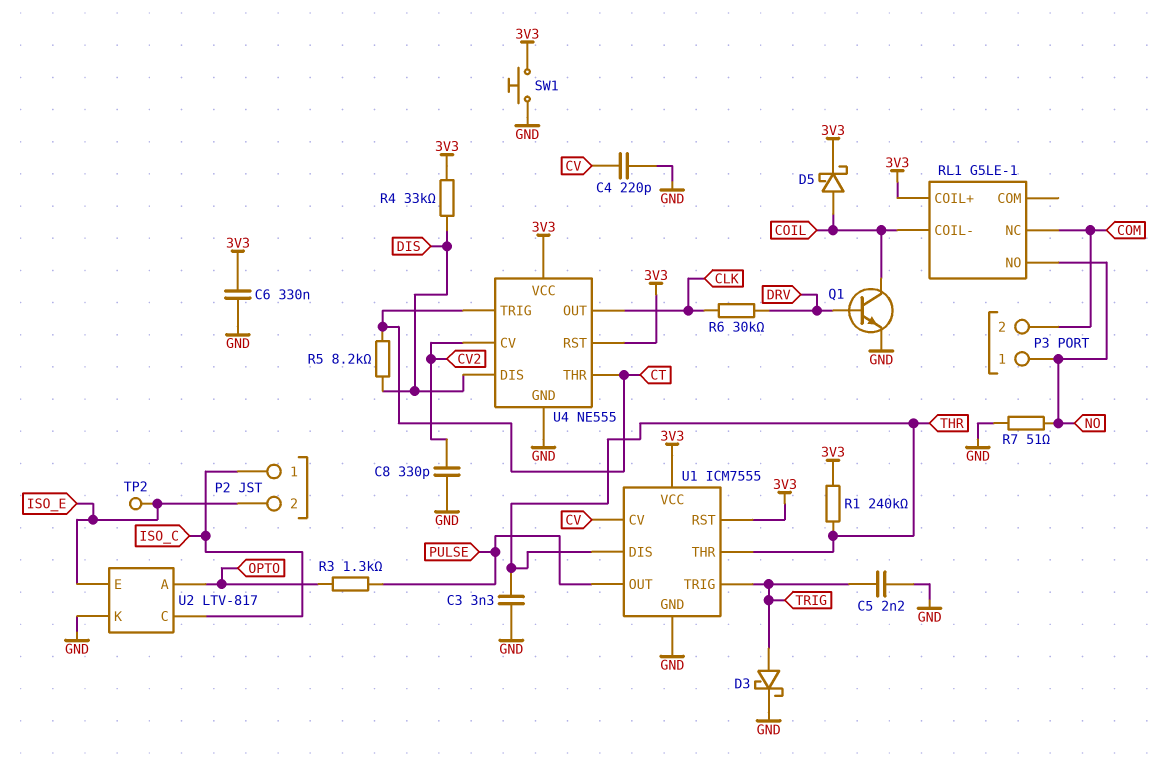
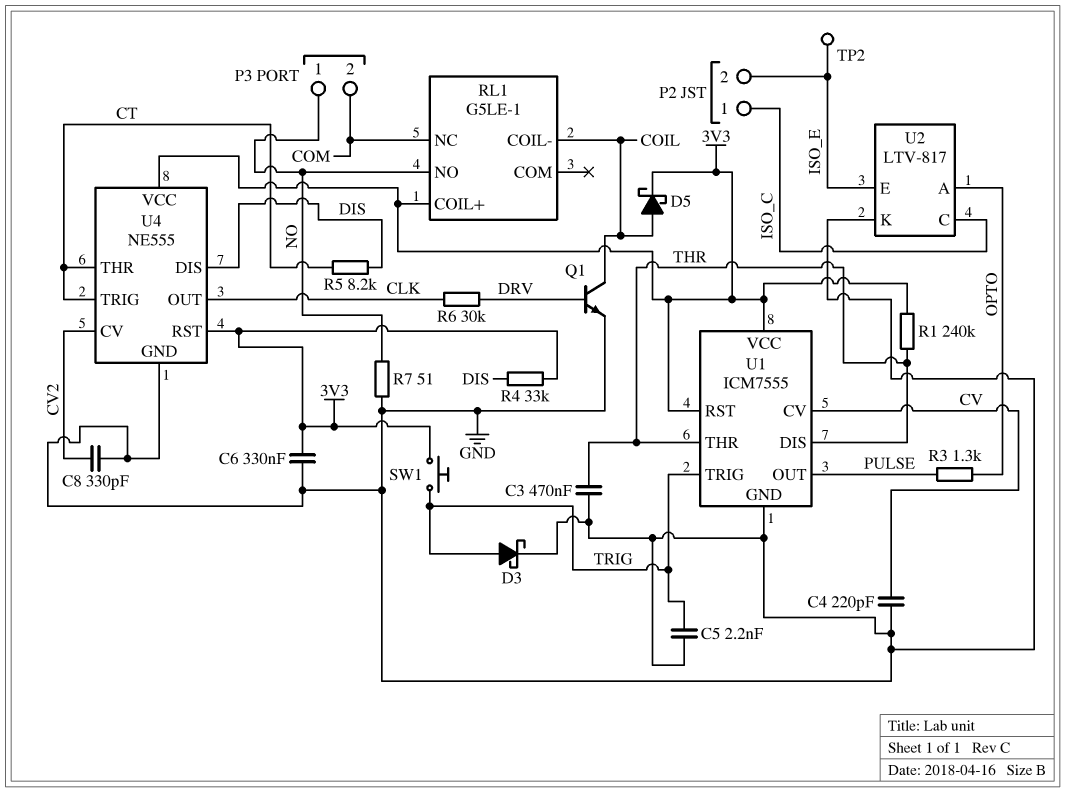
C3: 3.3nF (GND, THR) -> 470nF (GND, THR)
SW1: button (3V3, GND) -> button (3V3, TRIG)

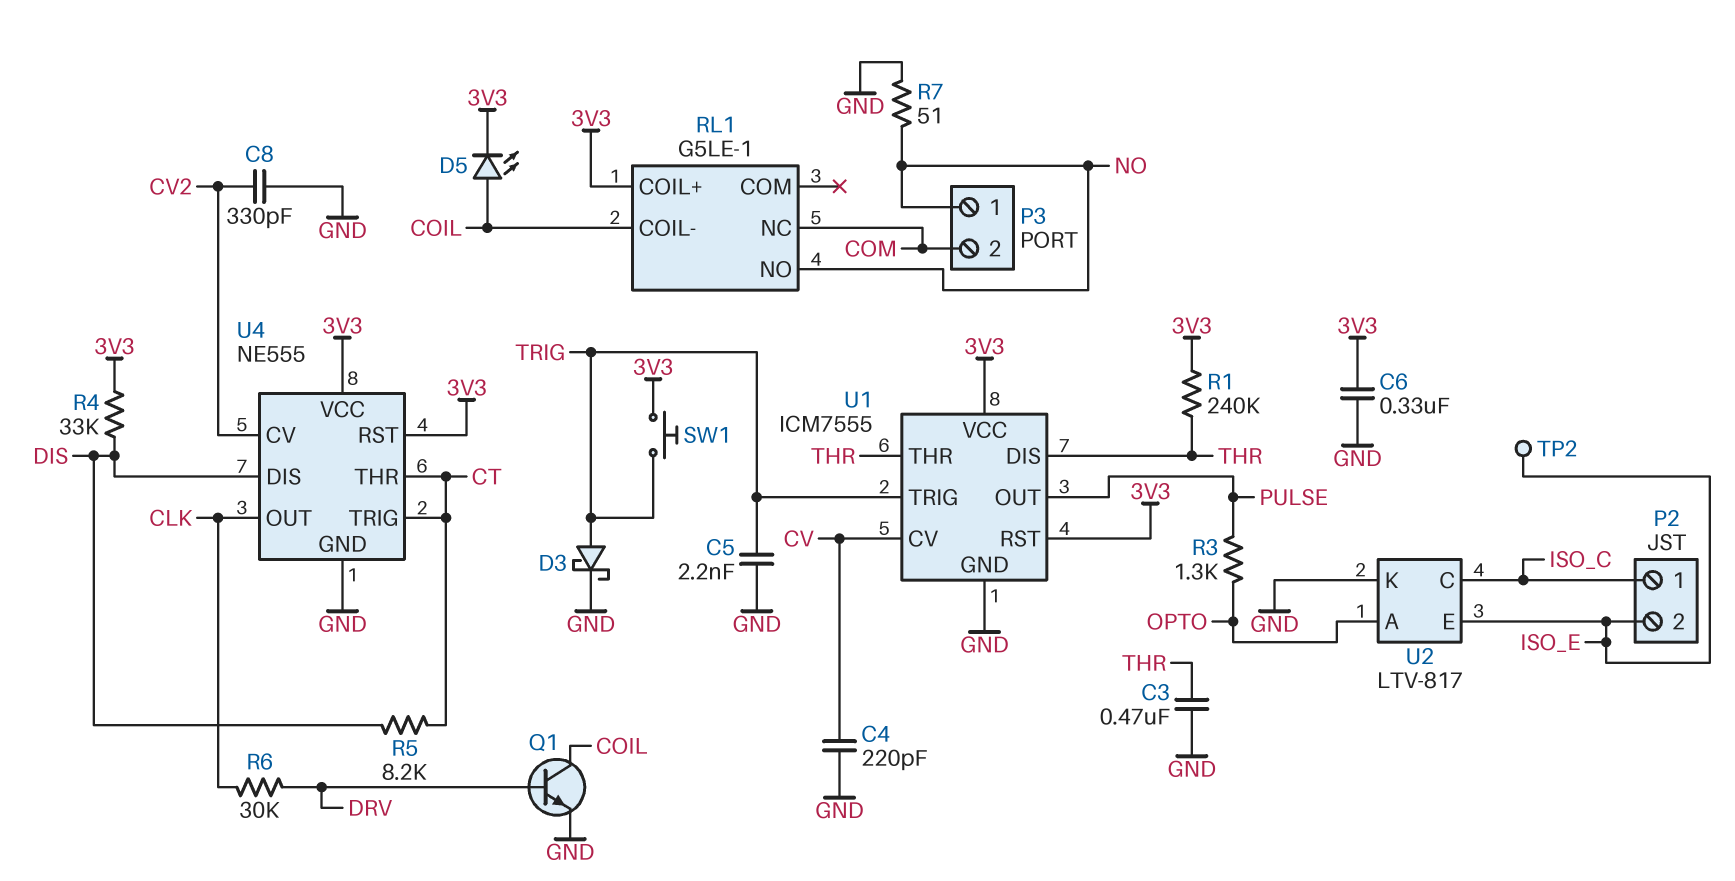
D5: schottky (A COIL, K 3V3) -> LED (A COIL, K 3V3)

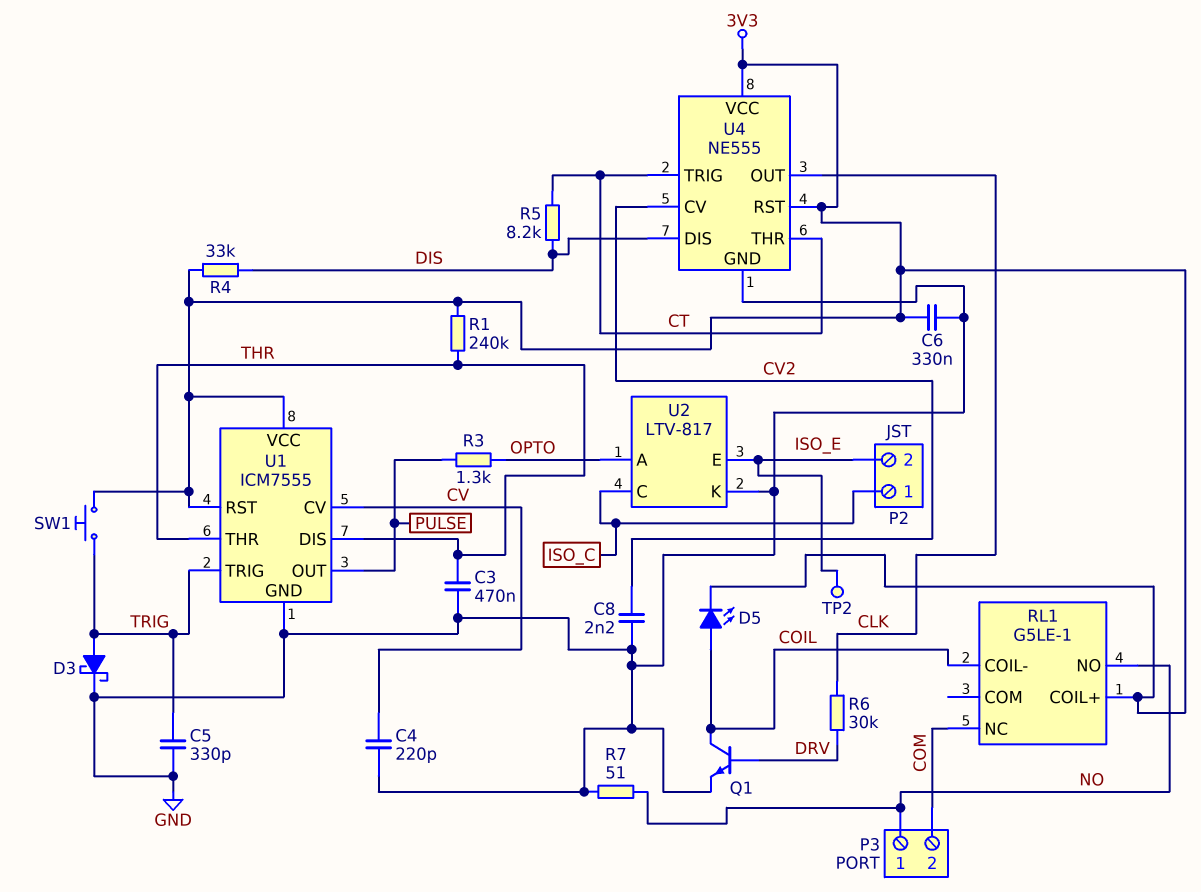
C5: 2.2nF (GND, TRIG) -> 330pF (GND, TRIG)
C8: 330pF (CV2, GND) -> 2.2nF (CV2, GND)

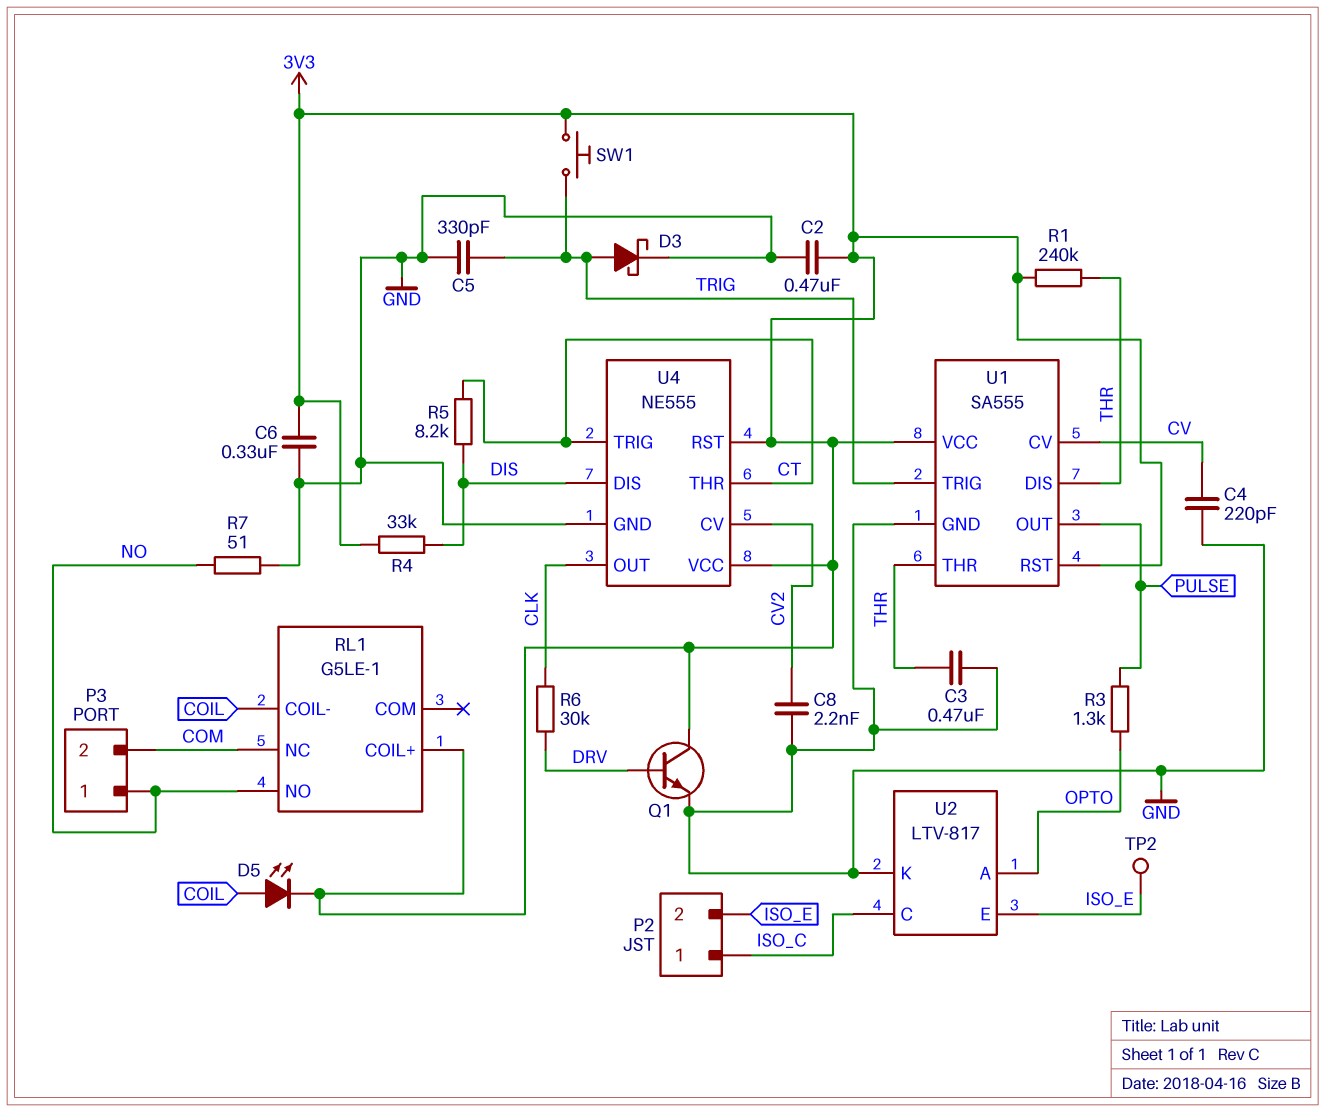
C2: none -> 470nF (3V3, GND)
Q1: NPN (B DRV, C COIL, E GND) -> NPN (B DRV, C 3V3, E GND)
U1: ICM7555 -> SA555

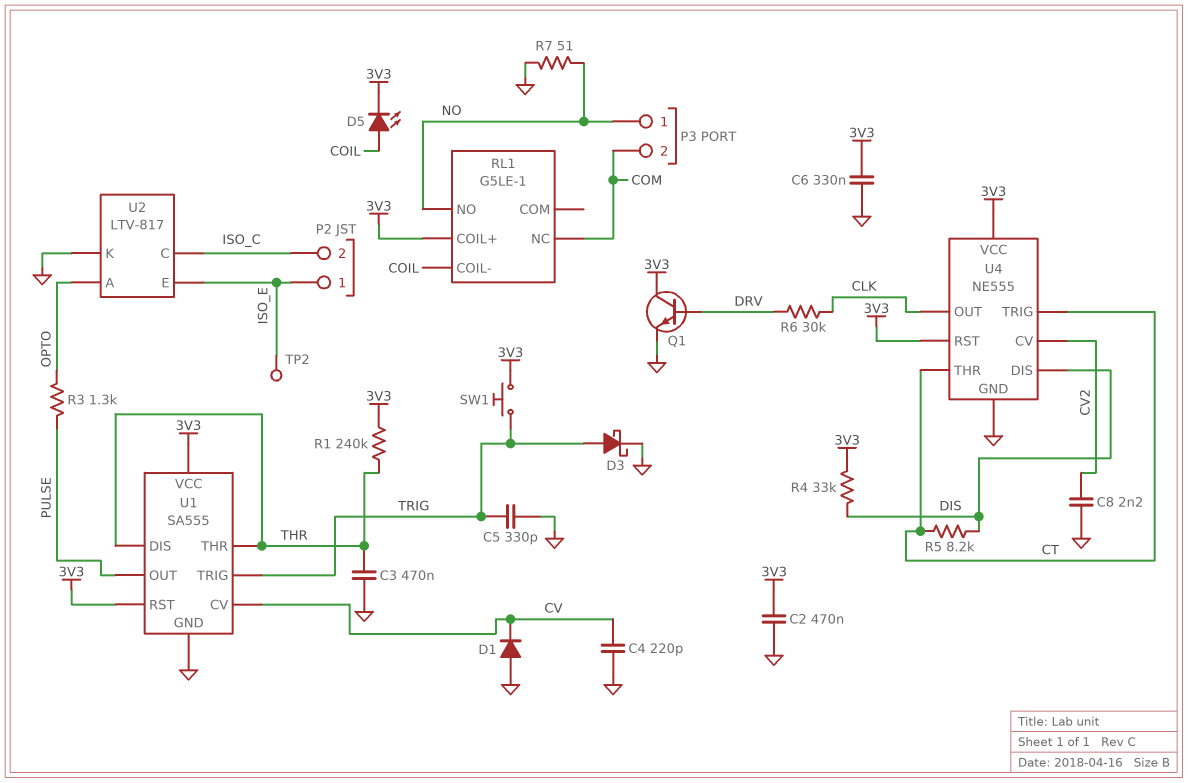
D1: none -> diode (A GND, K CV)
P2 pin 1: ISO_C -> ISO_E
P2 pin 2: ISO_E -> ISO_C

